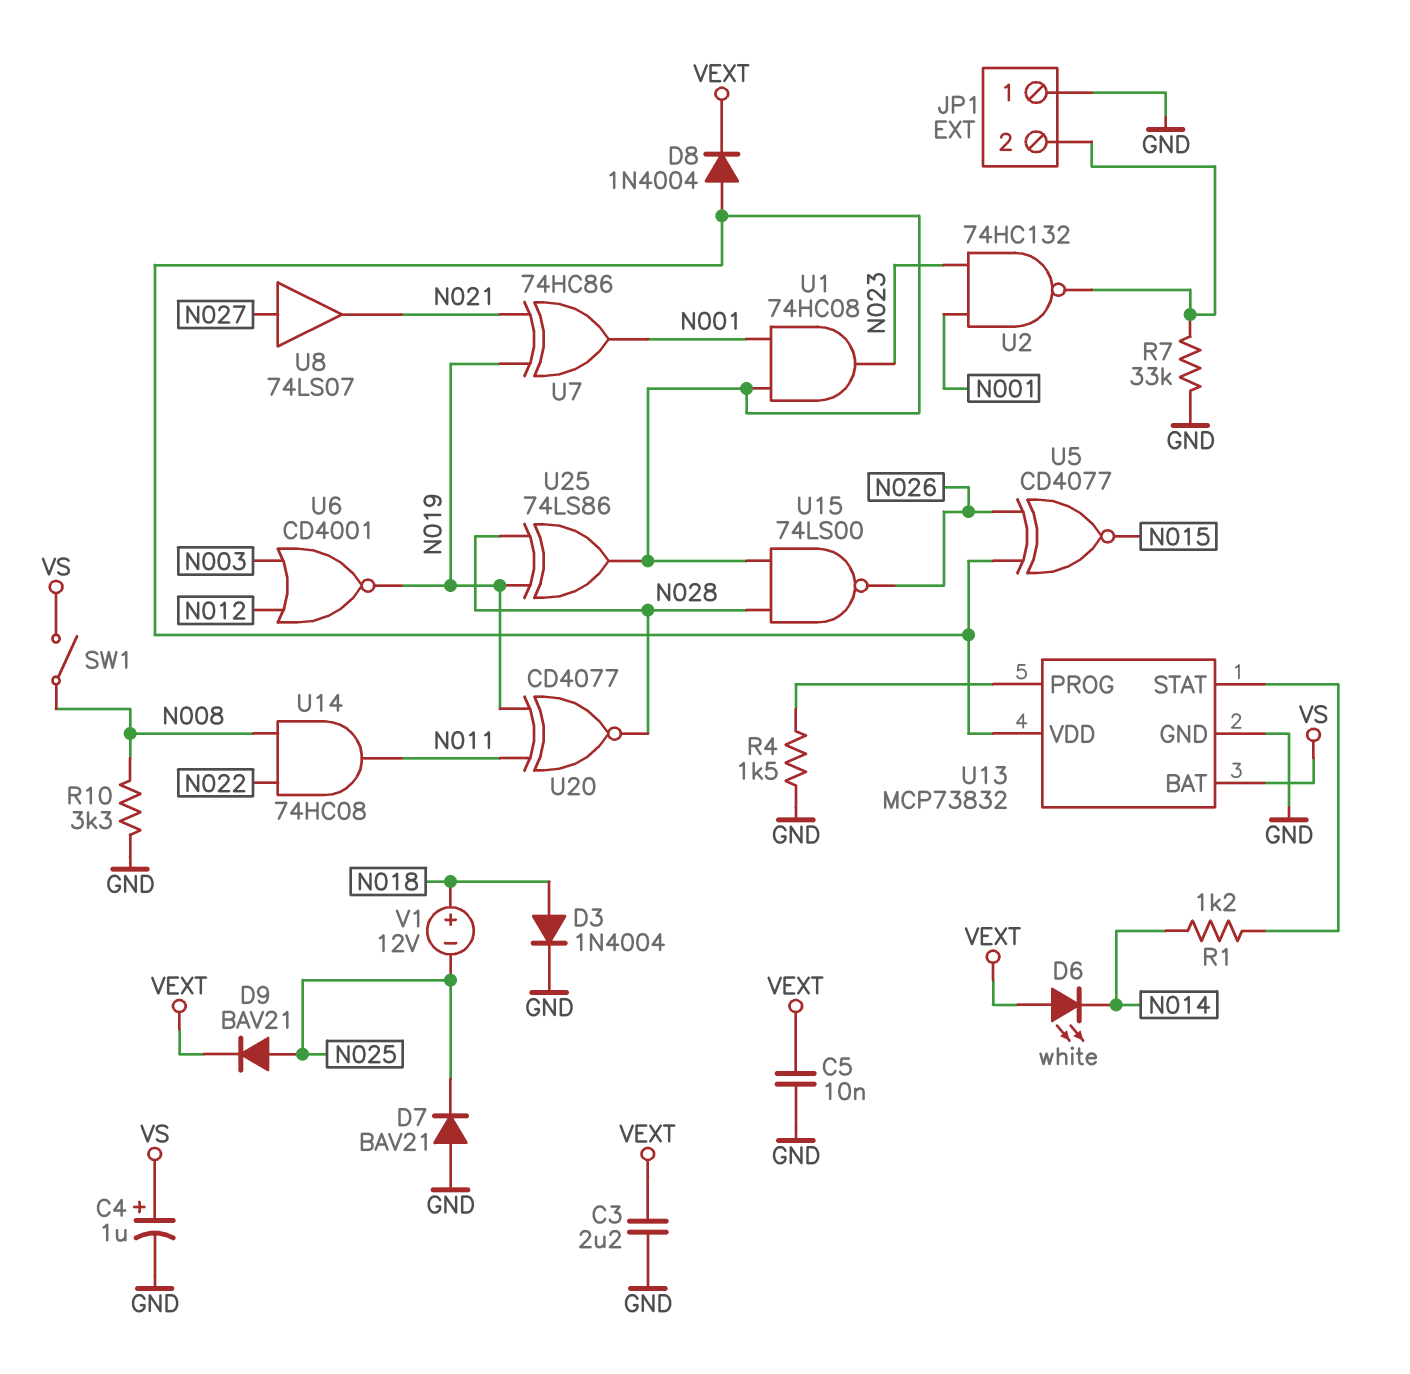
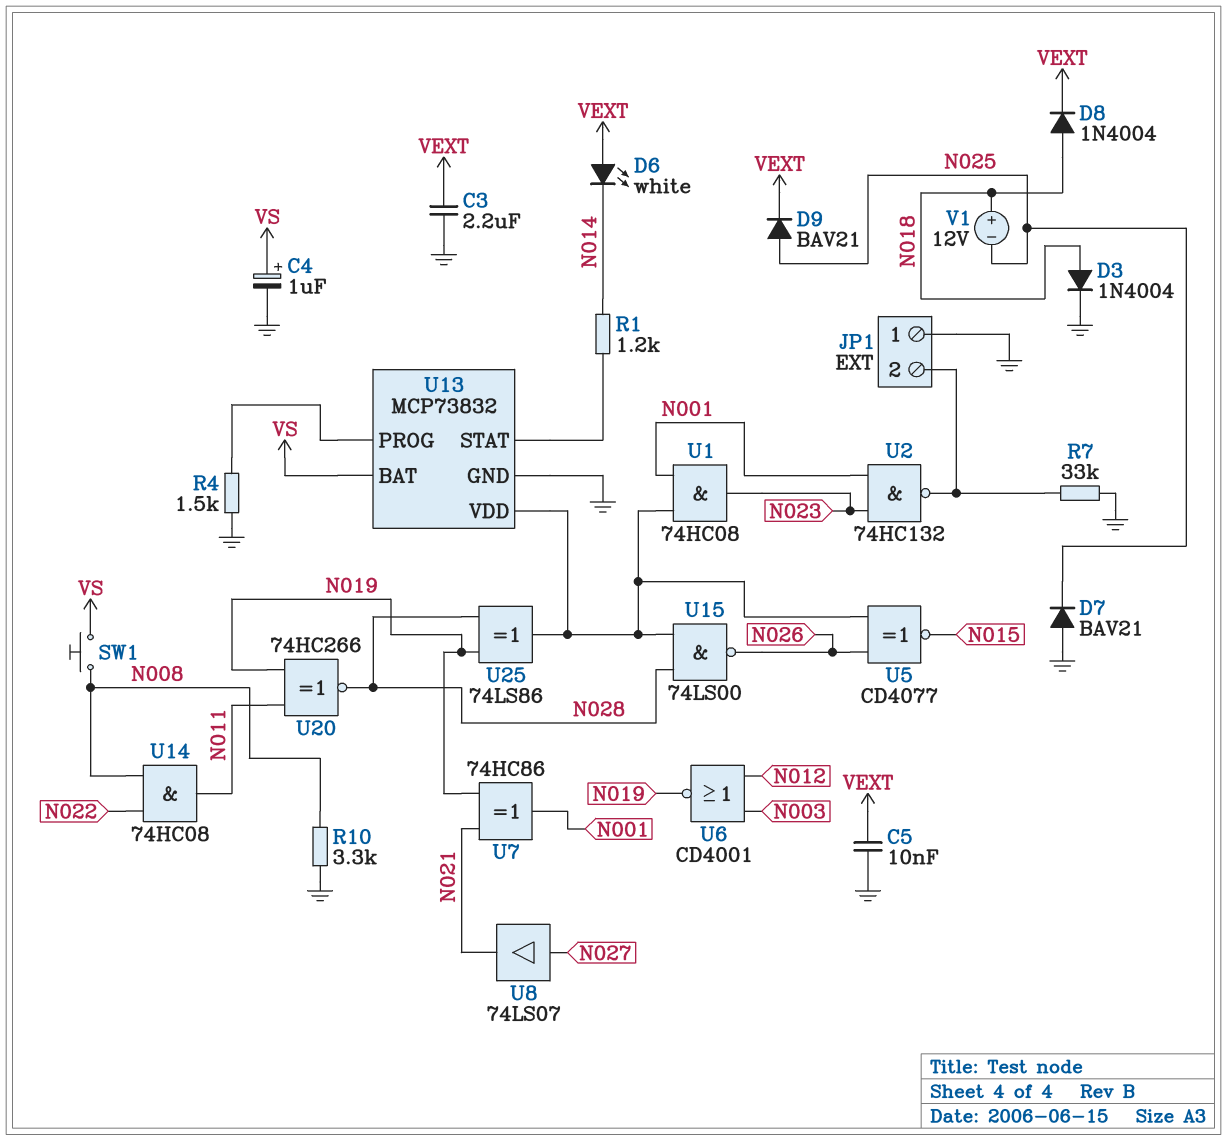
D8: diode 1N4004 (A U13/VDD, K VEXT) -> diode 1N4004 (A N018, K VEXT)
SW1: switch (N008, VS) -> button (N008, VS)
U20: XNOR CD4077 (in N011, in N019, out N028) -> XNOR 74HC266 (in N011, in N019, out N028)

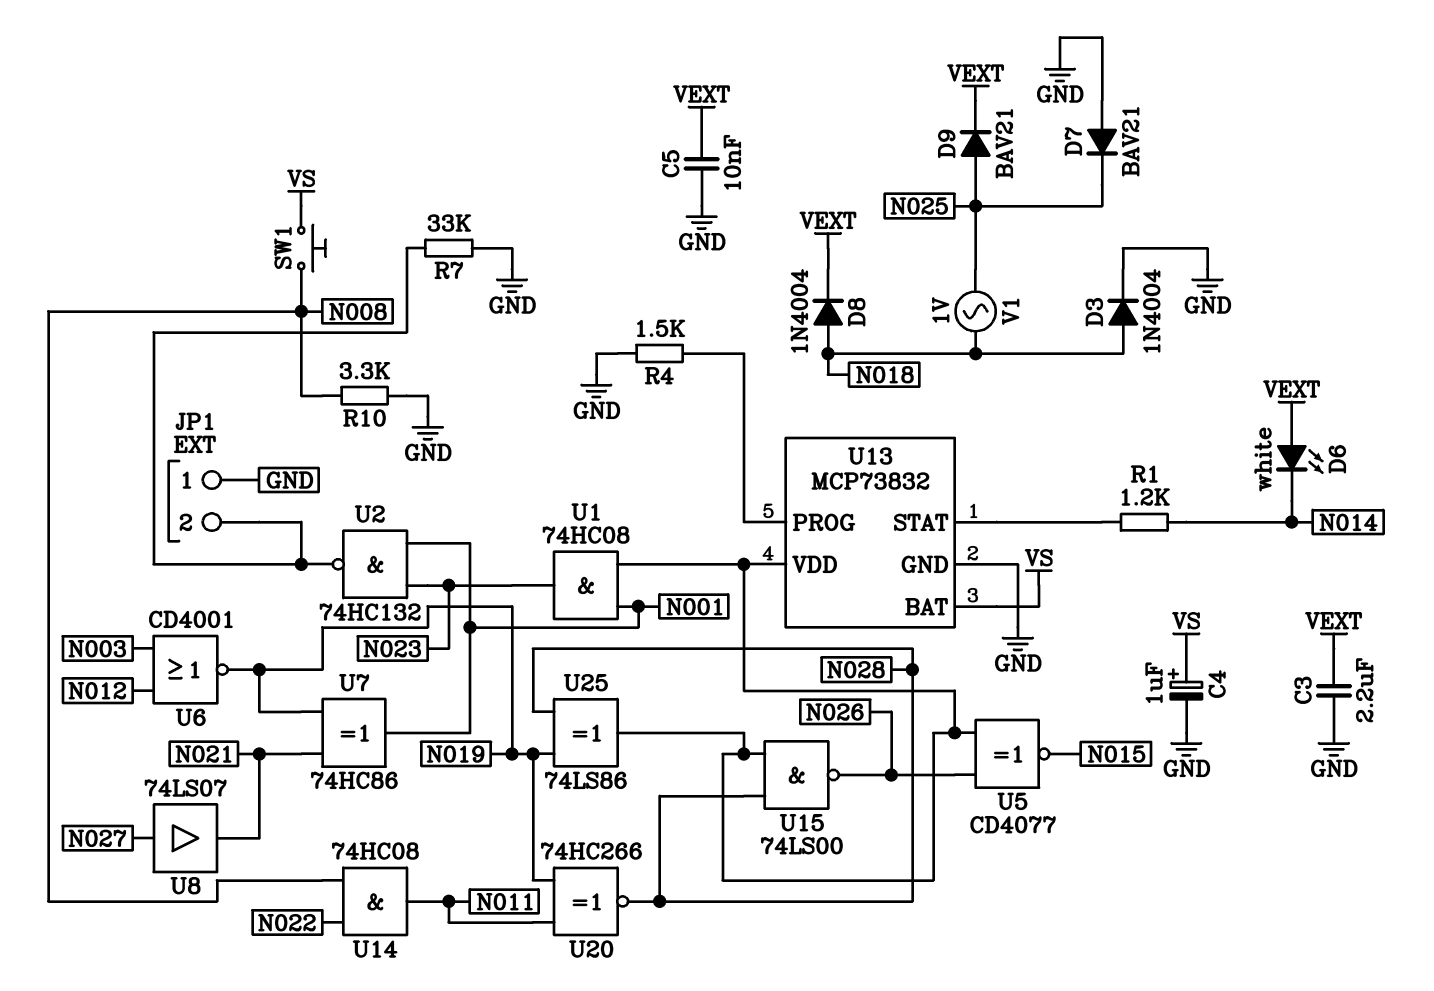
V1: 12V (plus N018, minus N025) -> AC 1V (N018, N025)

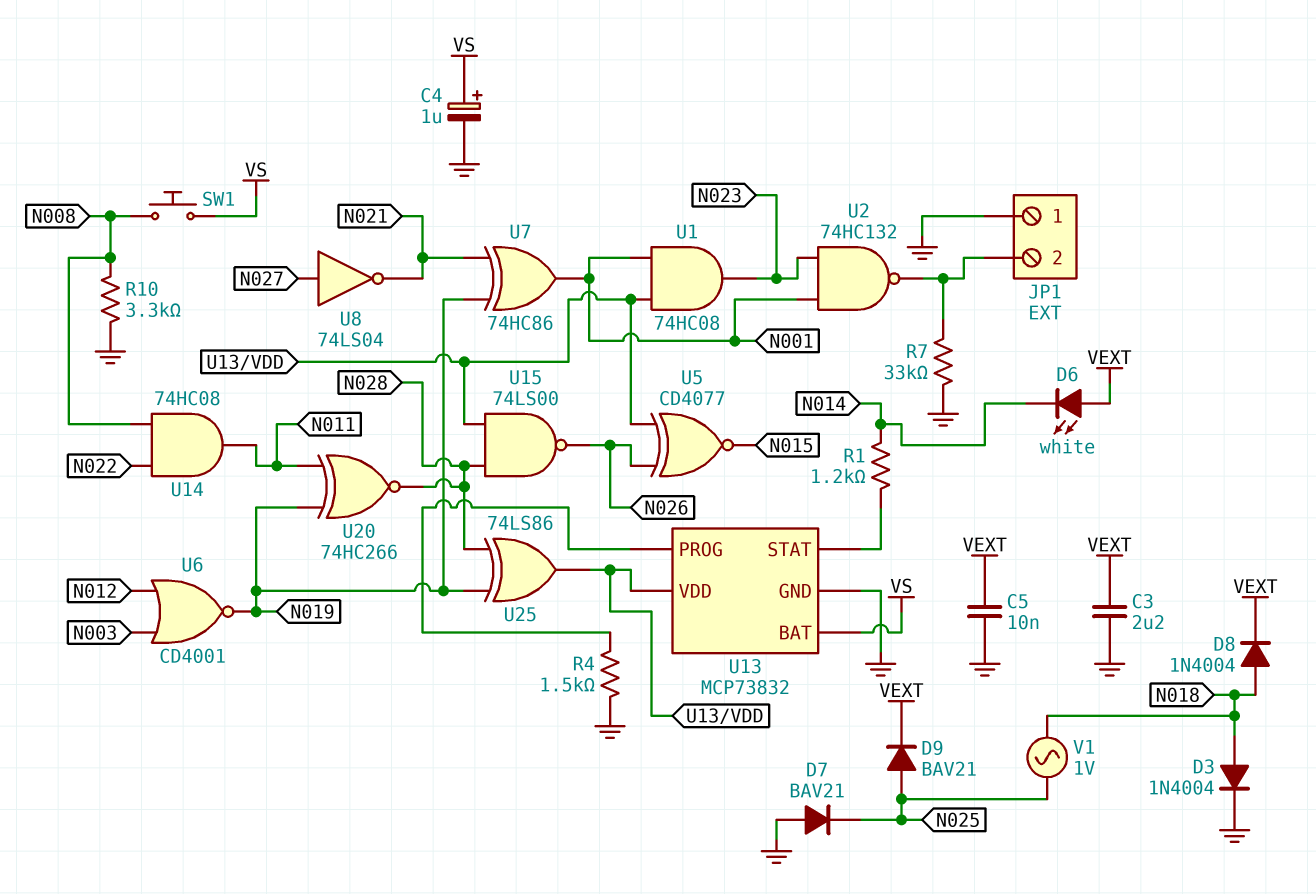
U8: buffer 74LS07 (in N027, out N021) -> NOT 74LS04 (in N027, out N021)

